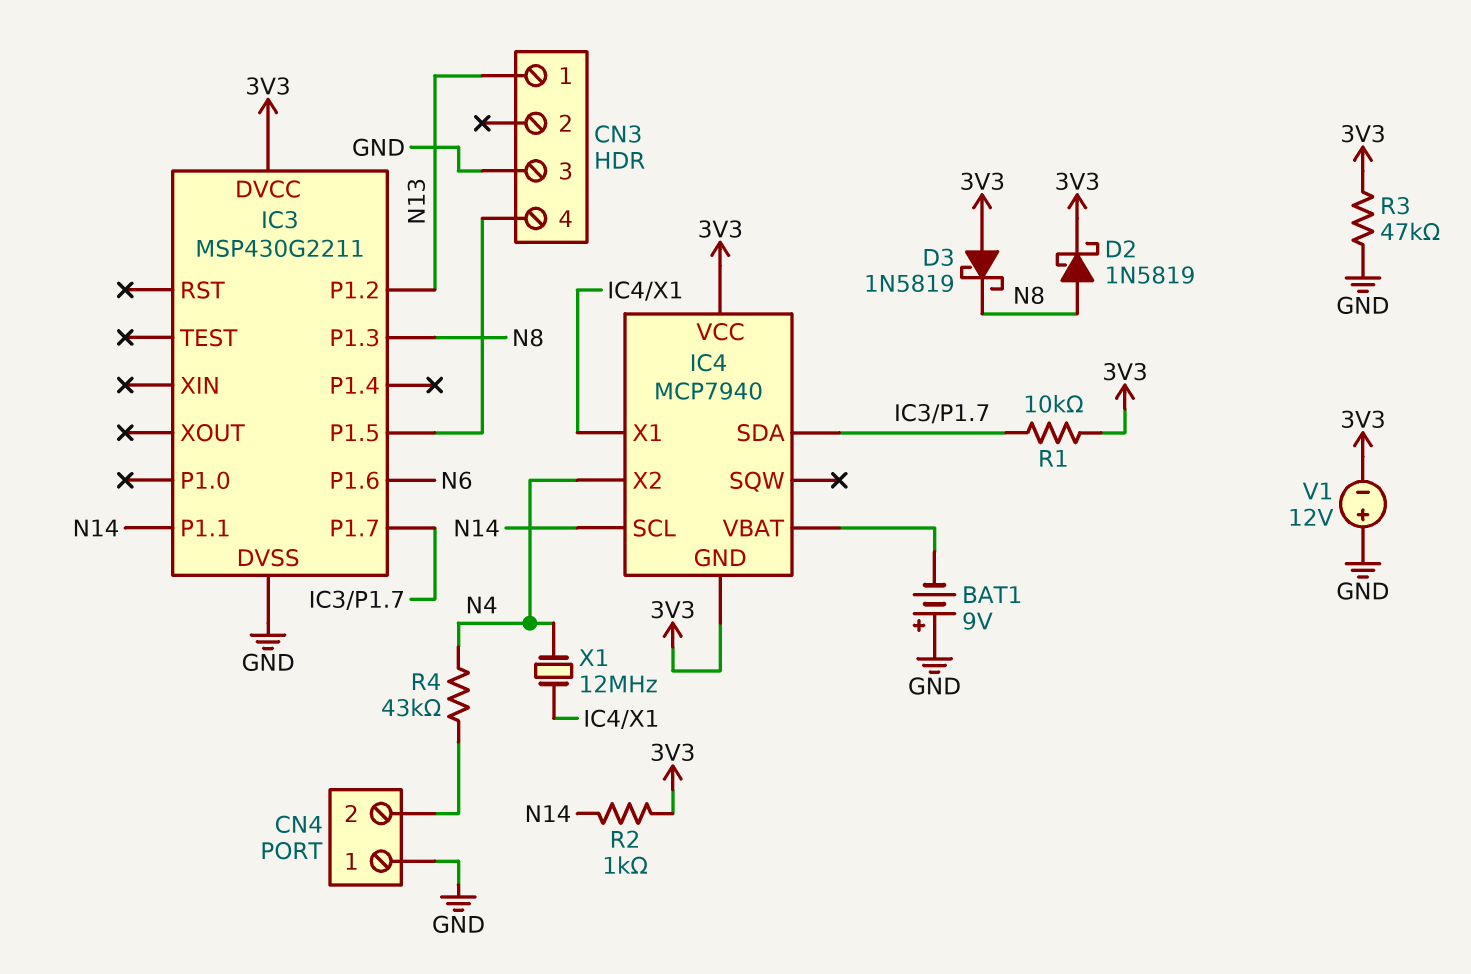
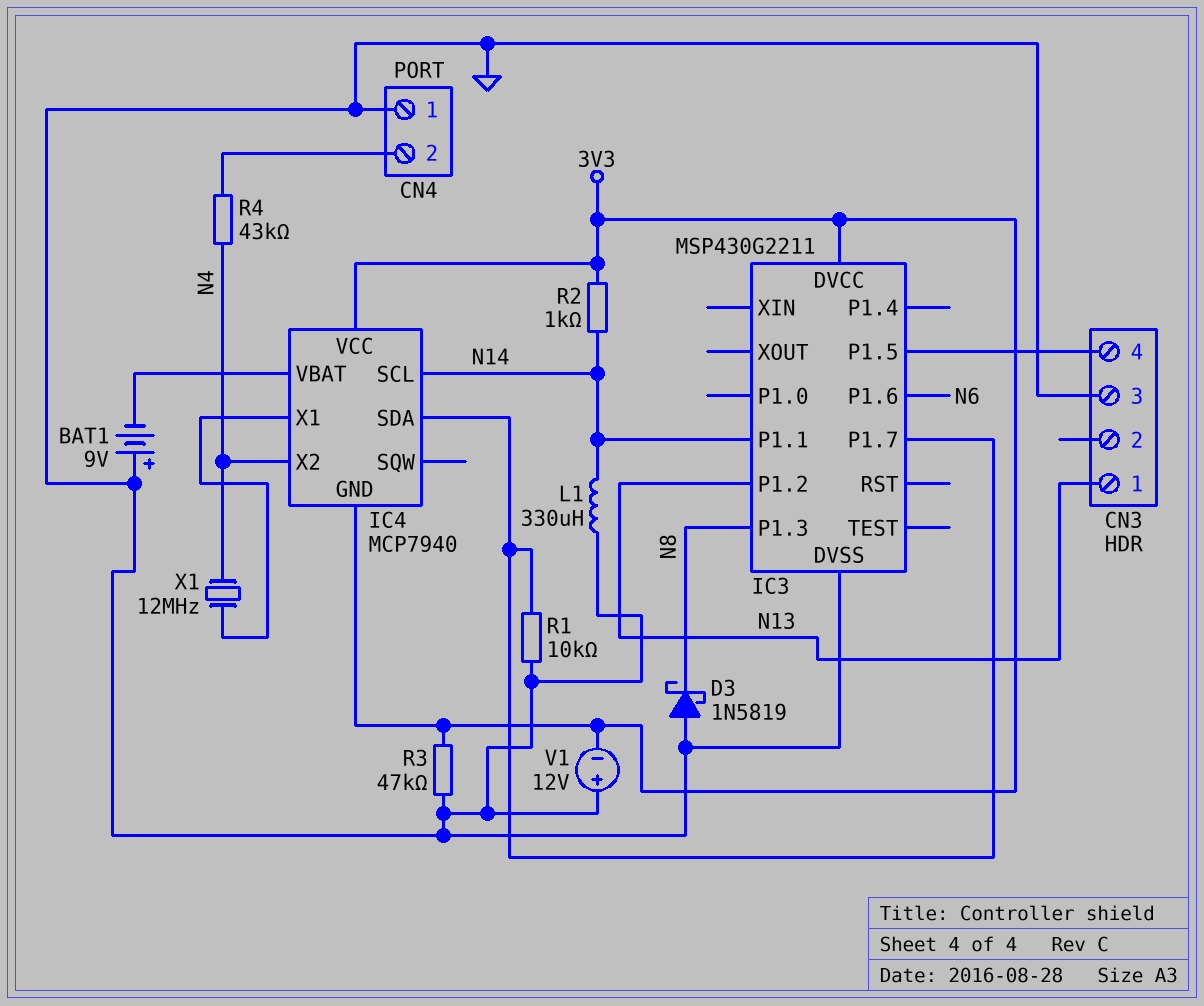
D2: schottky 1N5819 (A N8, K 3V3) -> none
D3: schottky 1N5819 (A 3V3, K N8) -> schottky 1N5819 (A GND, K N8)
L1: none -> 330uH (GND, N14)
R1: 10k (3V3, IC3/P1.7) -> 10k (GND, IC3/P1.7)

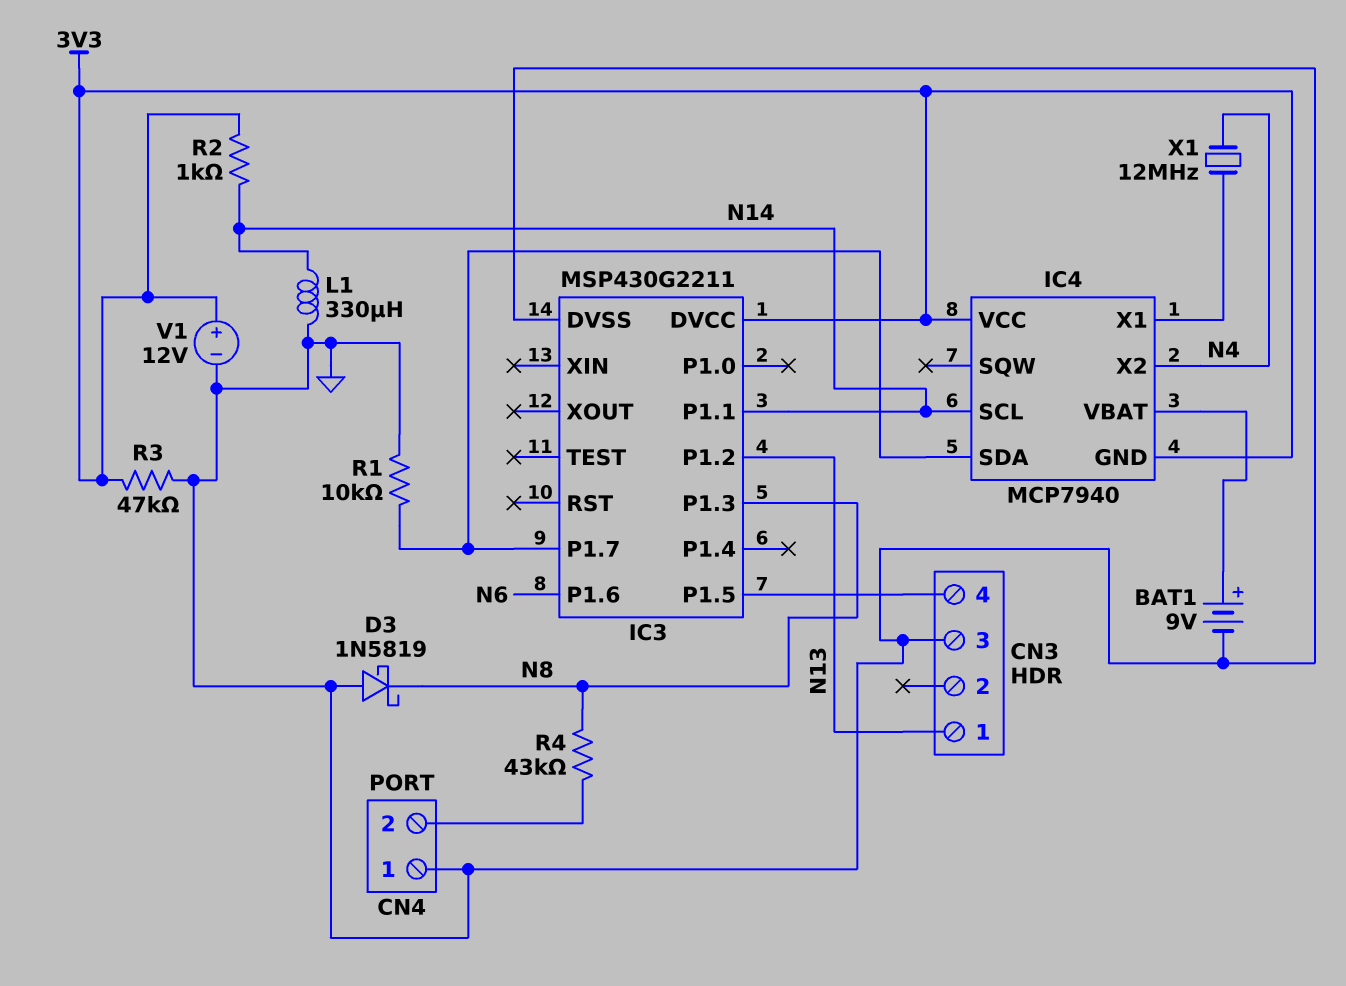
BAT1: 9V (plus GND, minus IC4/VBAT) -> 9V (plus IC4/VBAT, minus GND)
R4: 43k (CN4/2, N4) -> 43k (CN4/2, N8)
V1: 12V (plus GND, minus 3V3) -> 12V (plus 3V3, minus GND)

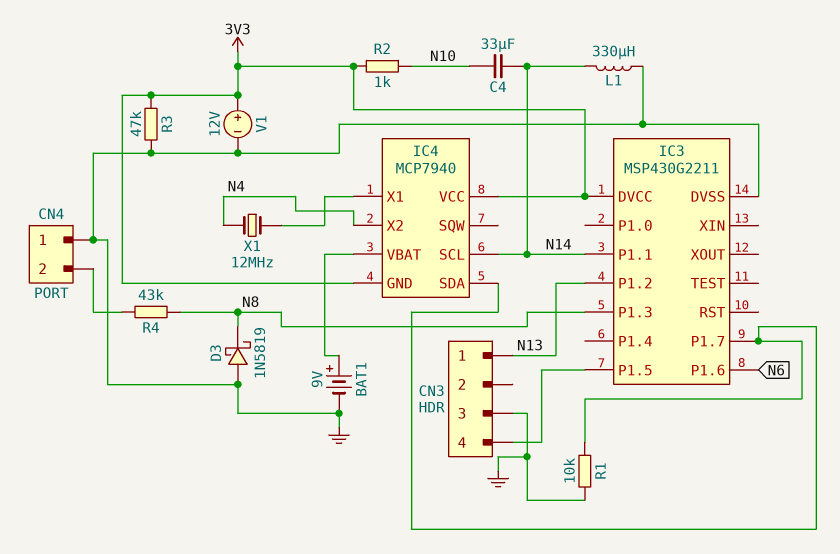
C4: none -> 33uF (N10, N14)
R2: 1k (3V3, N14) -> 1k (3V3, N10)

